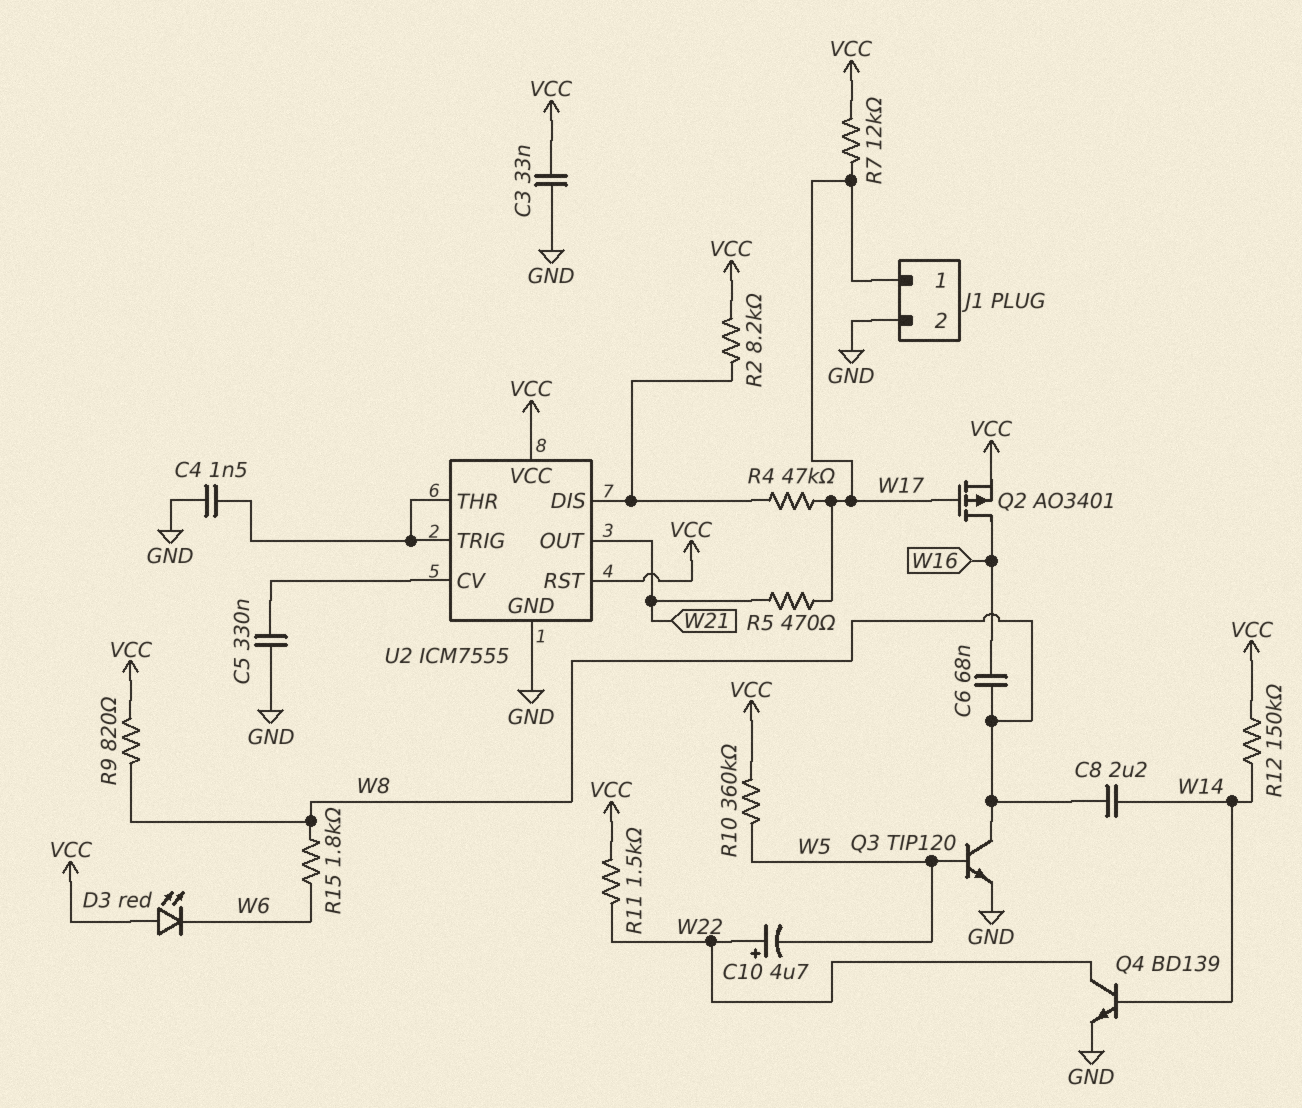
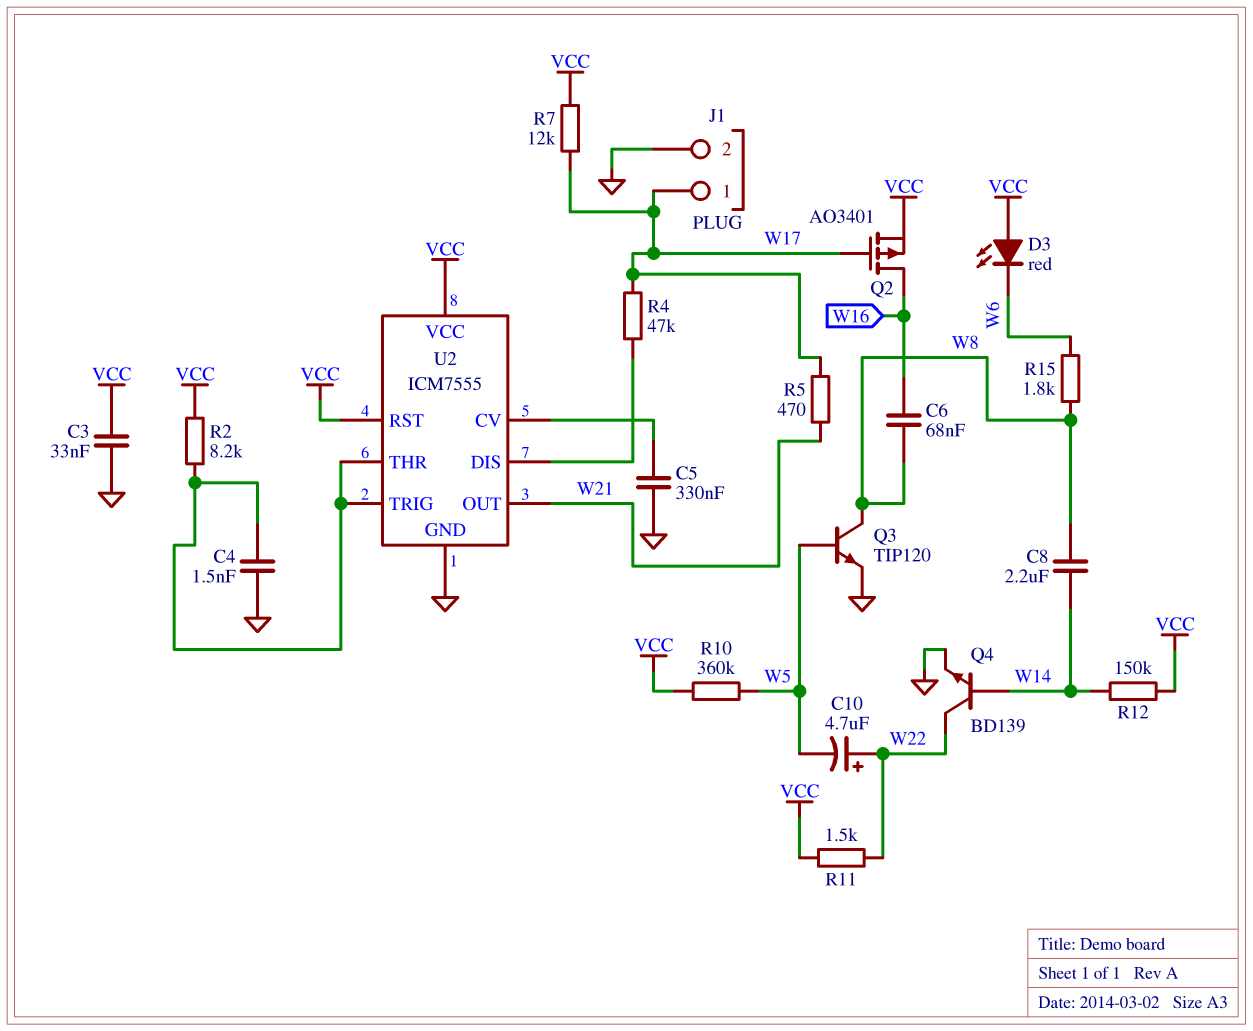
R2: 8.2k (U2/DIS, VCC) -> 8.2k (U2/THR, VCC)
R9: 820 (VCC, W8) -> none

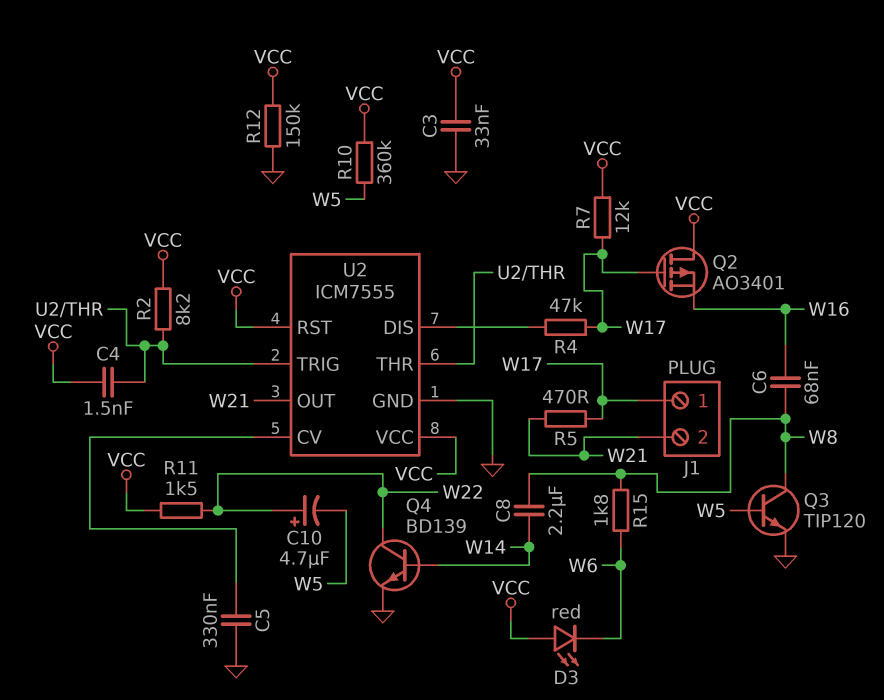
C4: 1.5nF (GND, U2/THR) -> 1.5nF (U2/THR, VCC)
J1 pin 2: GND -> W21
Q2: PMOS AO3401 (G W17, D W16, S VCC) -> PMOS AO3401 (G W17, D VCC, S W16)
R12: 150k (VCC, W14) -> 150k (GND, VCC)

